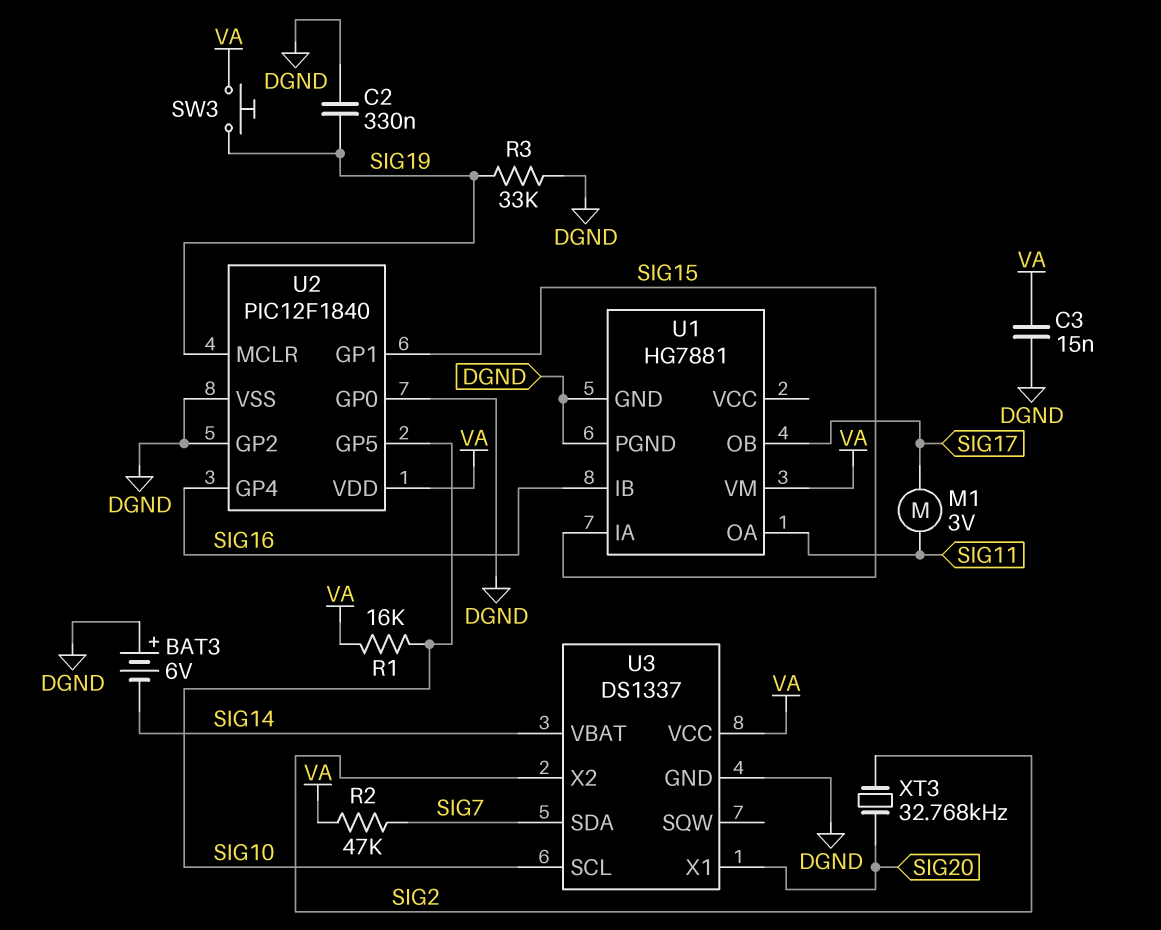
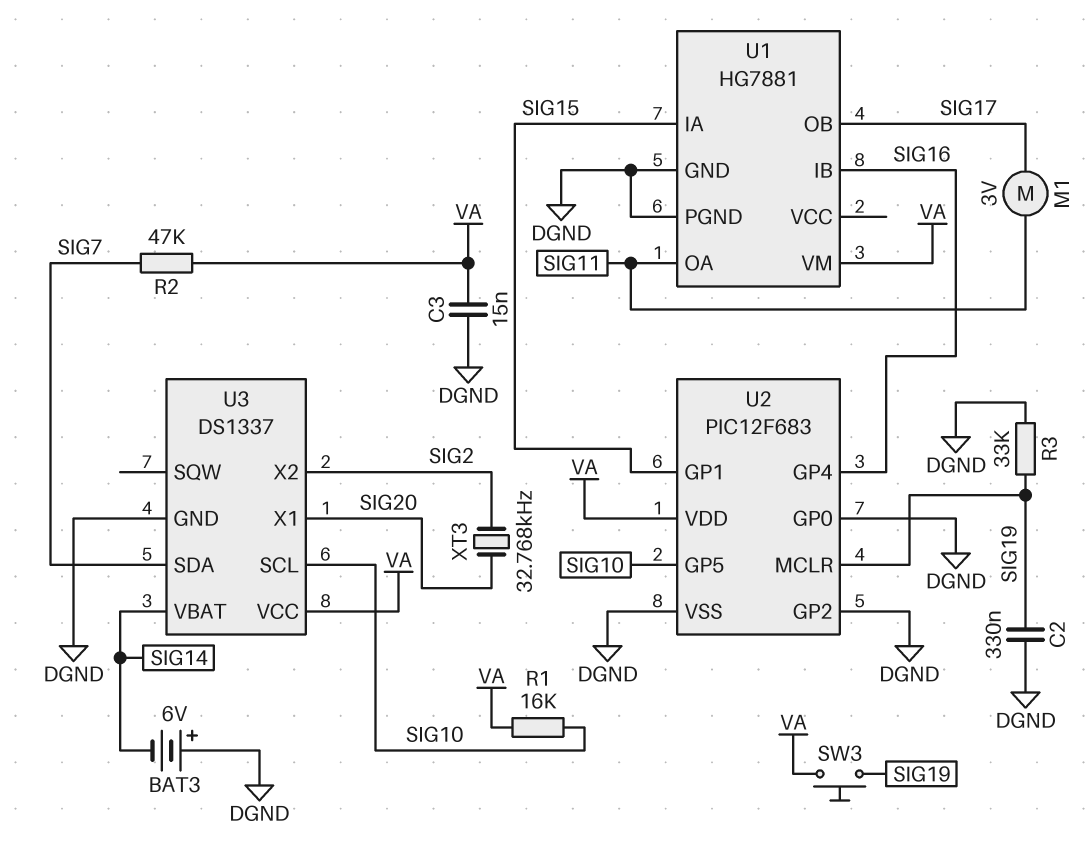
U2: PIC12F1840 -> PIC12F683

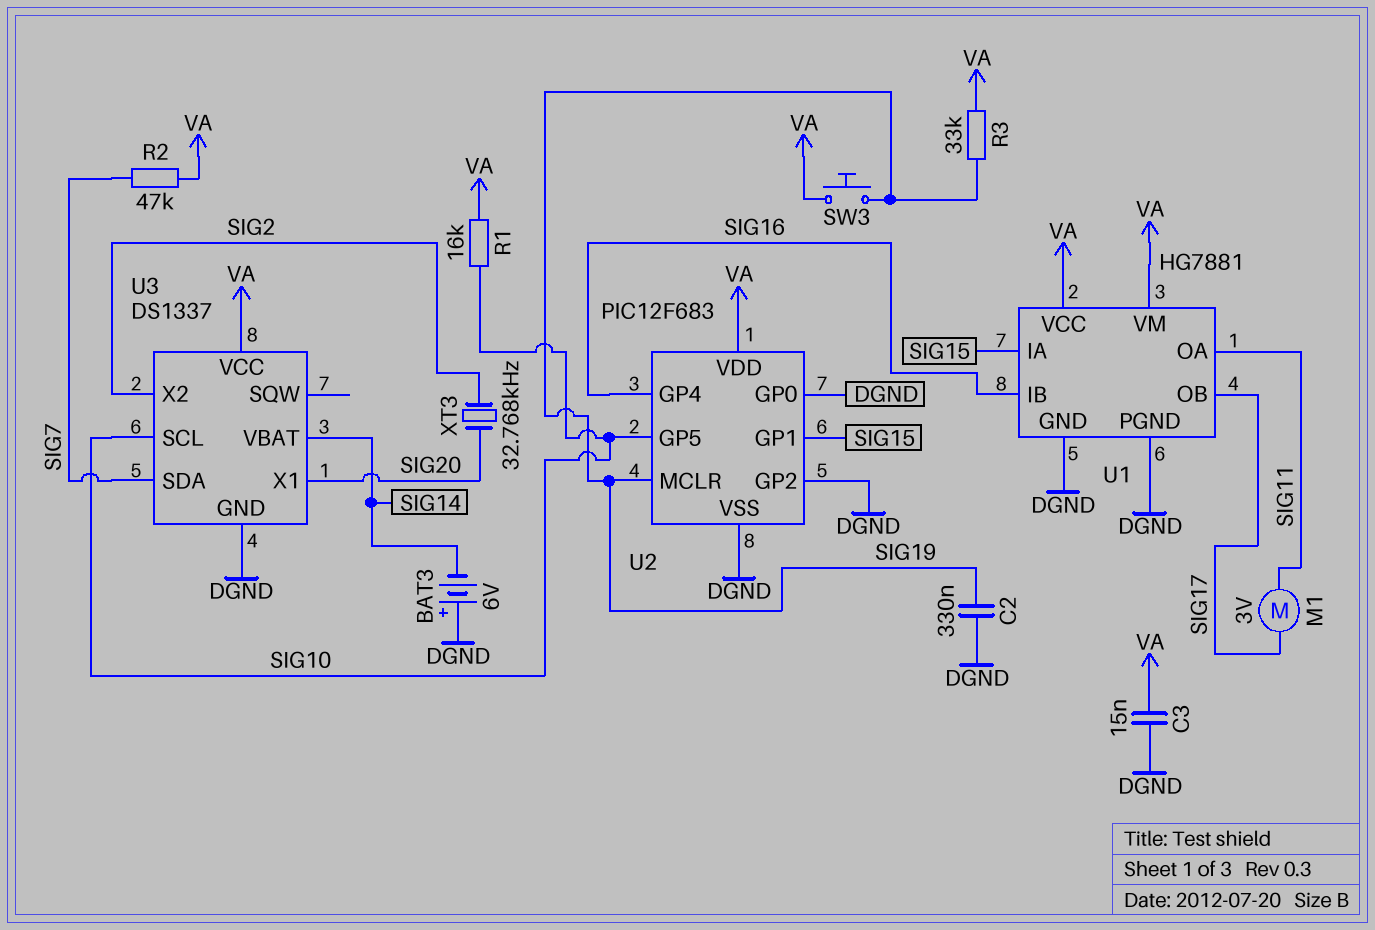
R3: 33k (DGND, SIG19) -> 33k (SIG19, VA)
U1 pin VCC: none -> VA

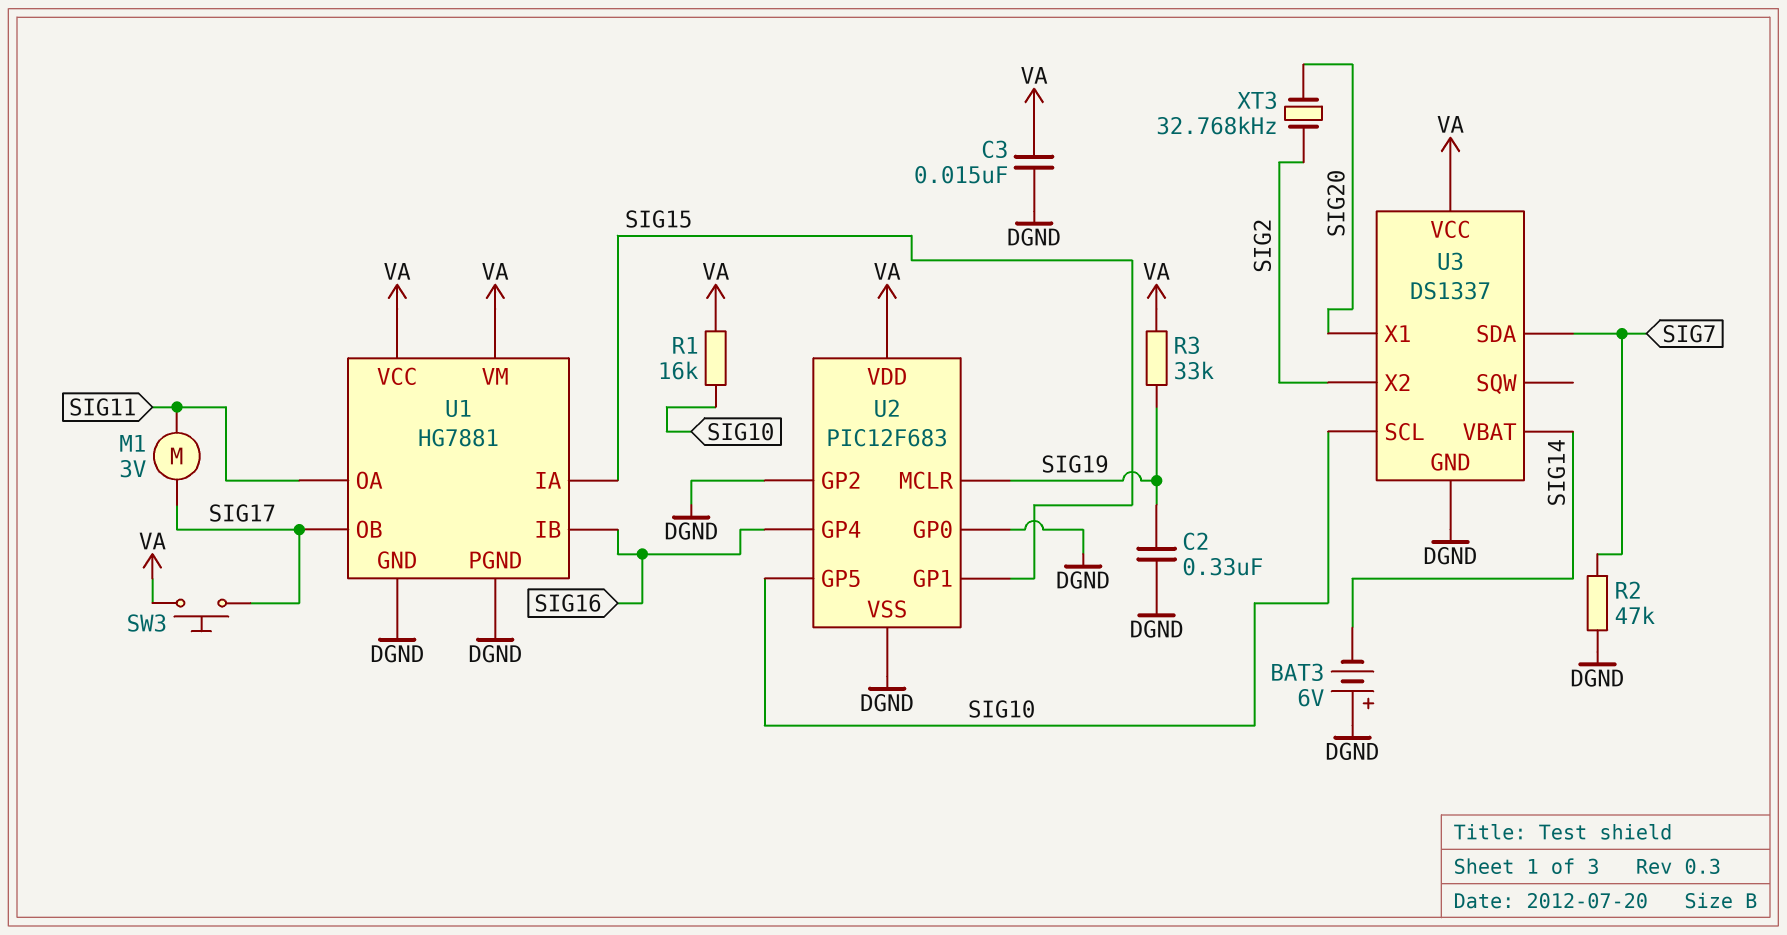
R2: 47k (SIG7, VA) -> 47k (DGND, SIG7)
SW3: button (SIG19, VA) -> button (SIG17, VA)

